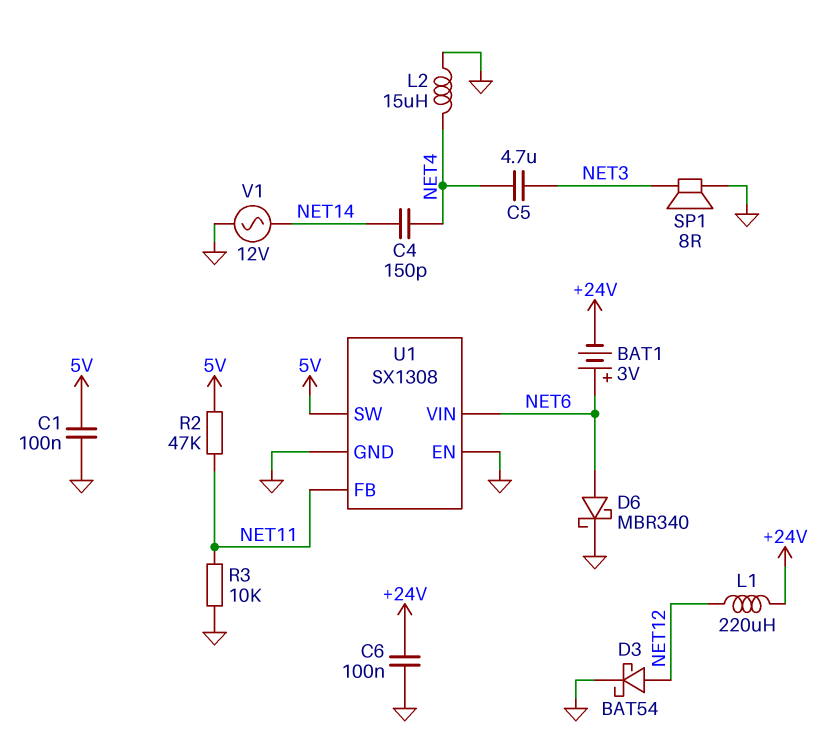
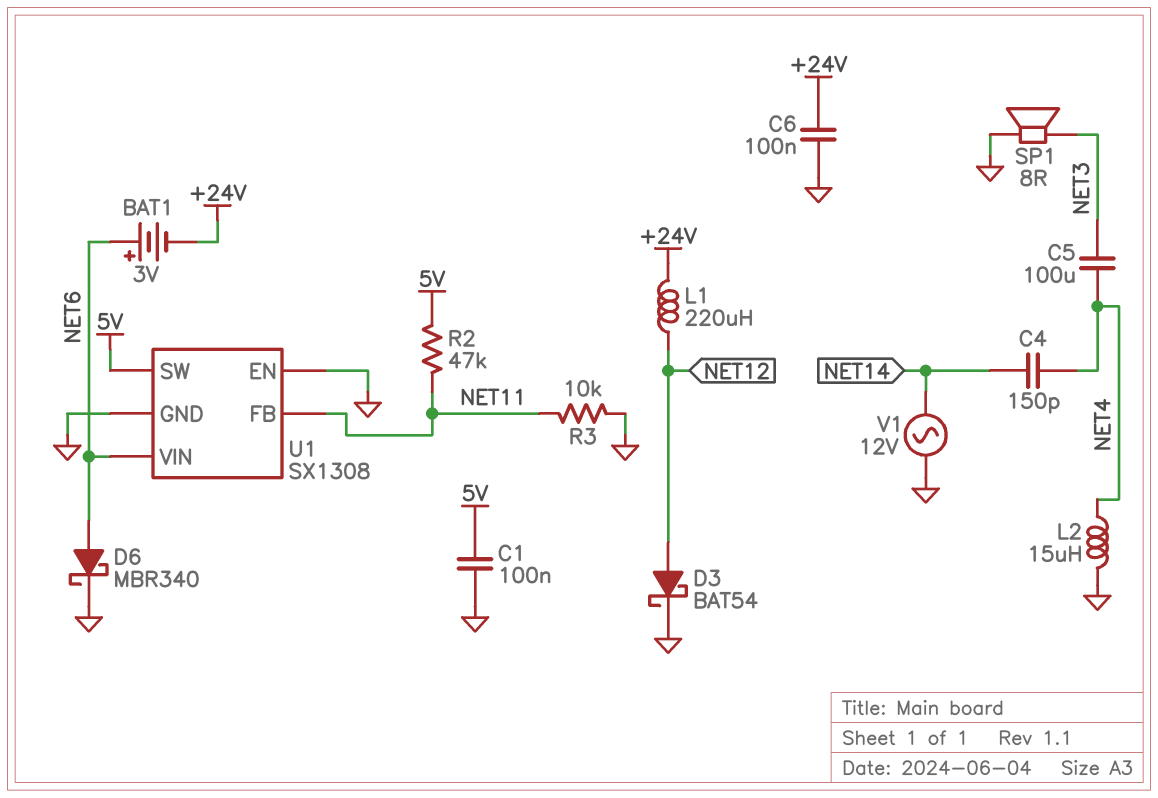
C5: 4.7uF (NET3, NET4) -> 100uF (NET3, NET4)

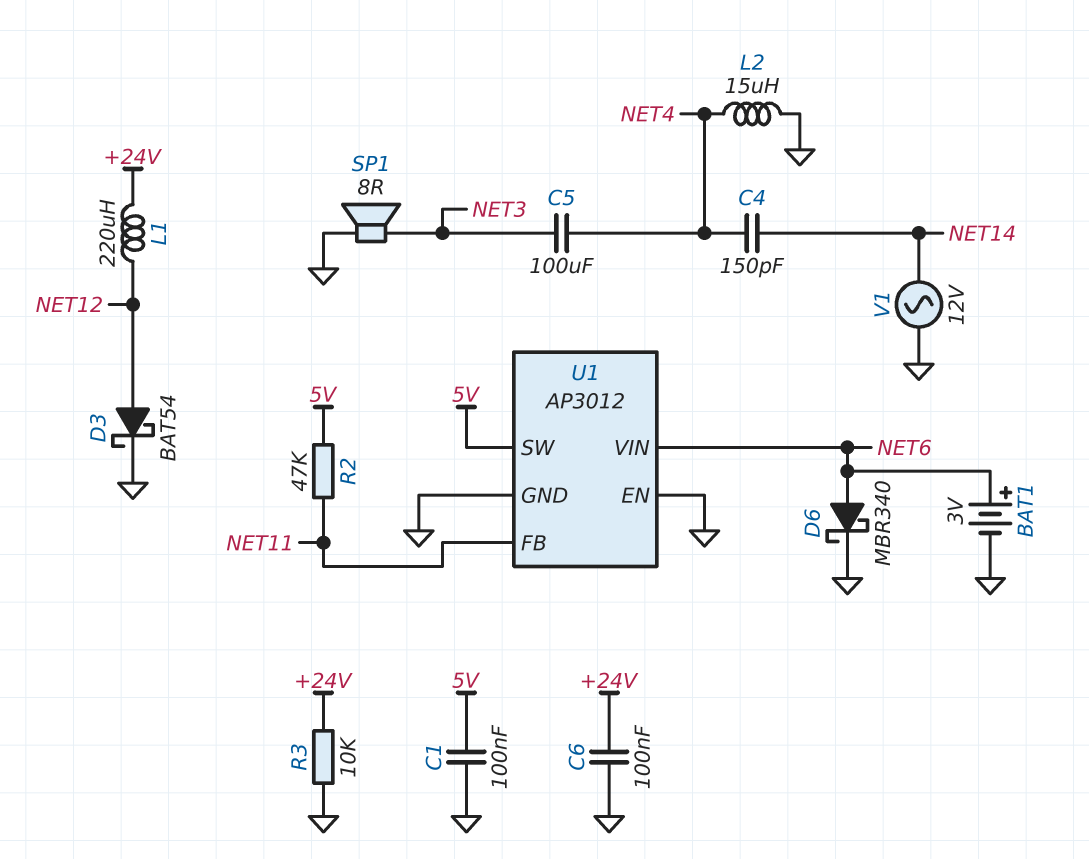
BAT1: 3V (plus NET6, minus +24V) -> 3V (plus NET6, minus GND)
R3: 10k (GND, NET11) -> 10k (+24V, GND)
U1: SX1308 -> AP3012

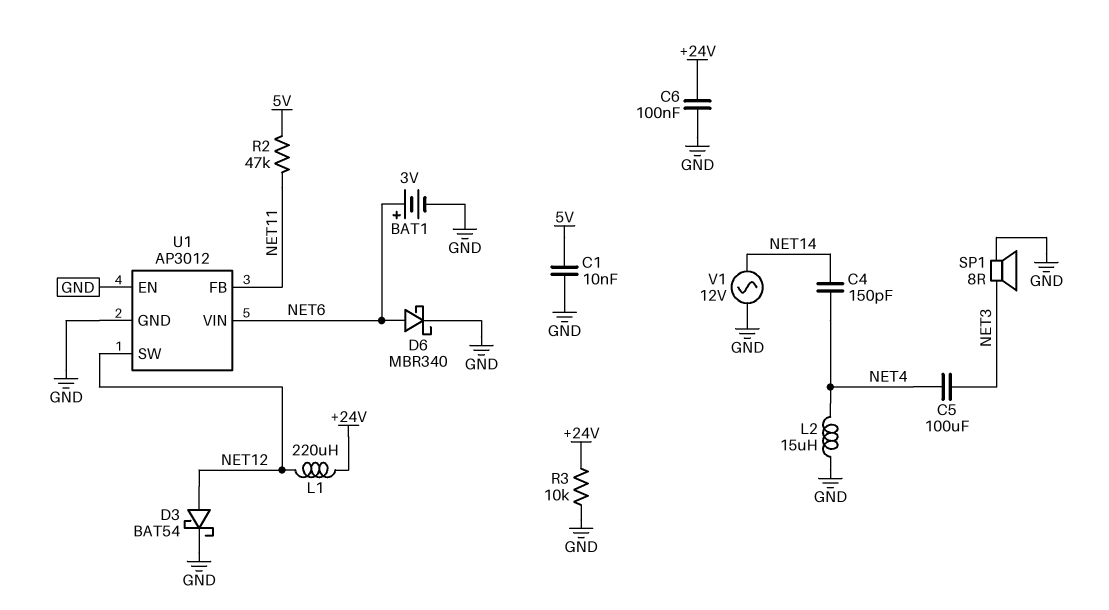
C1: 100nF (5V, GND) -> 10nF (5V, GND)
U1 pin SW: 5V -> NET12

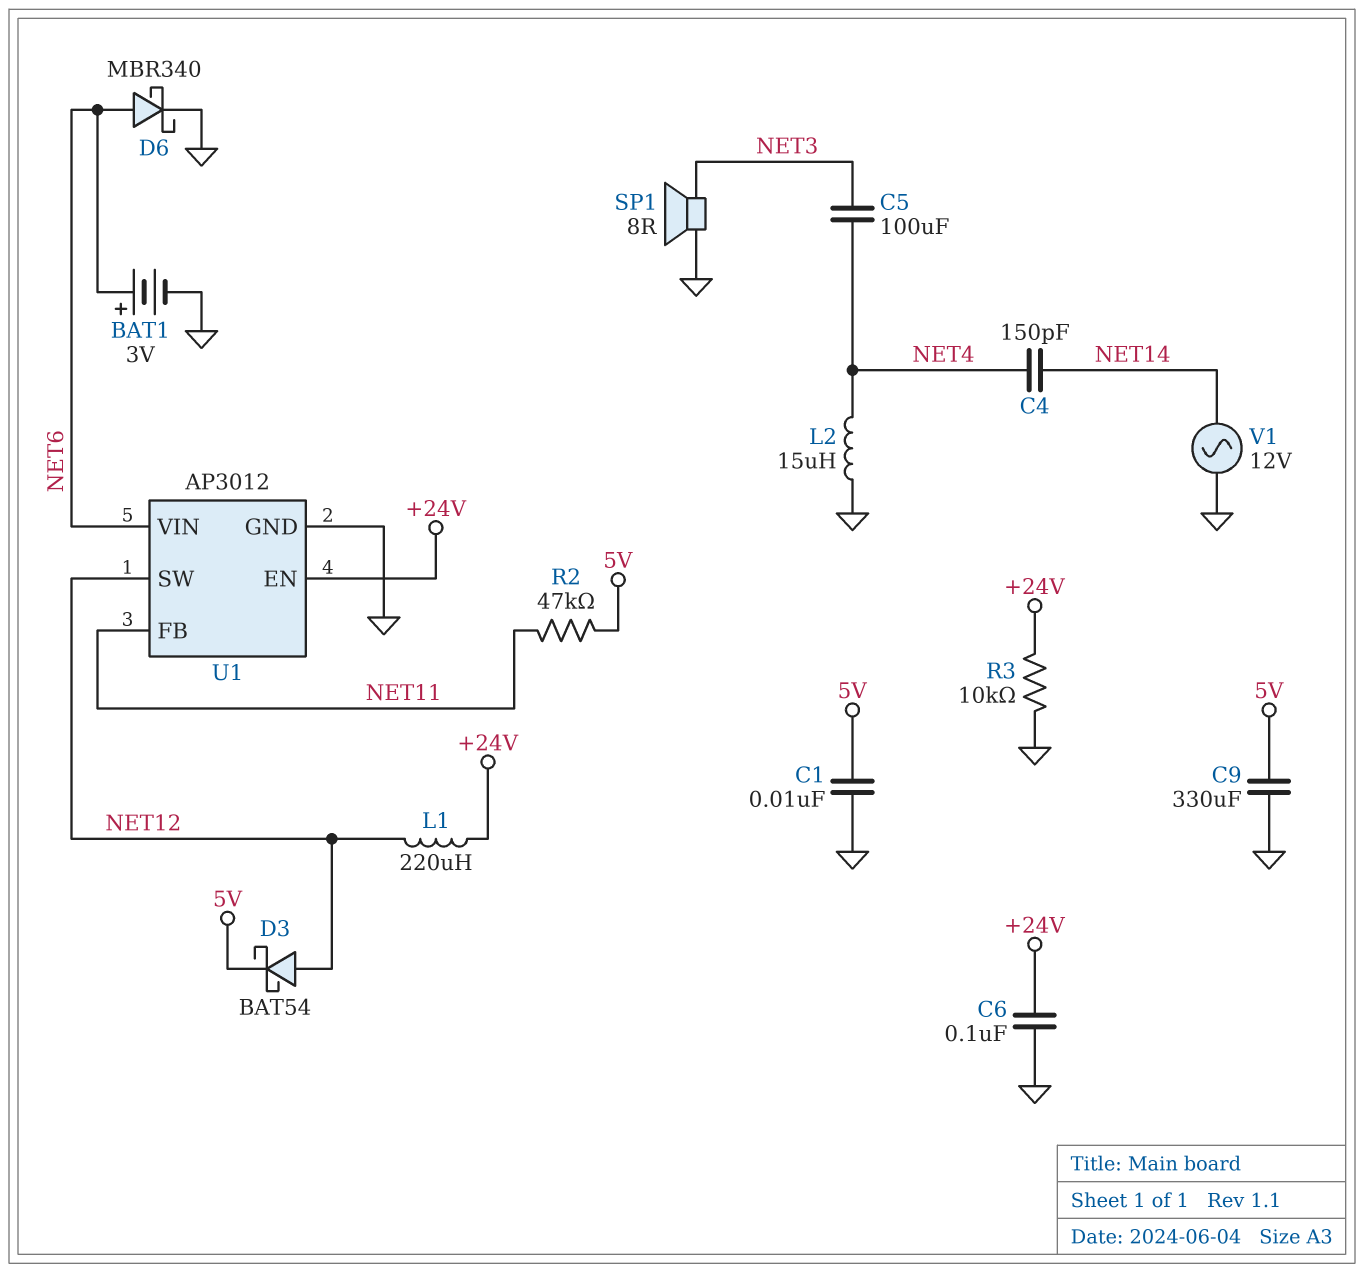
C9: none -> 330uF (5V, GND)
D3: schottky BAT54 (A NET12, K GND) -> schottky BAT54 (A NET12, K 5V)
U1 pin EN: GND -> +24V

